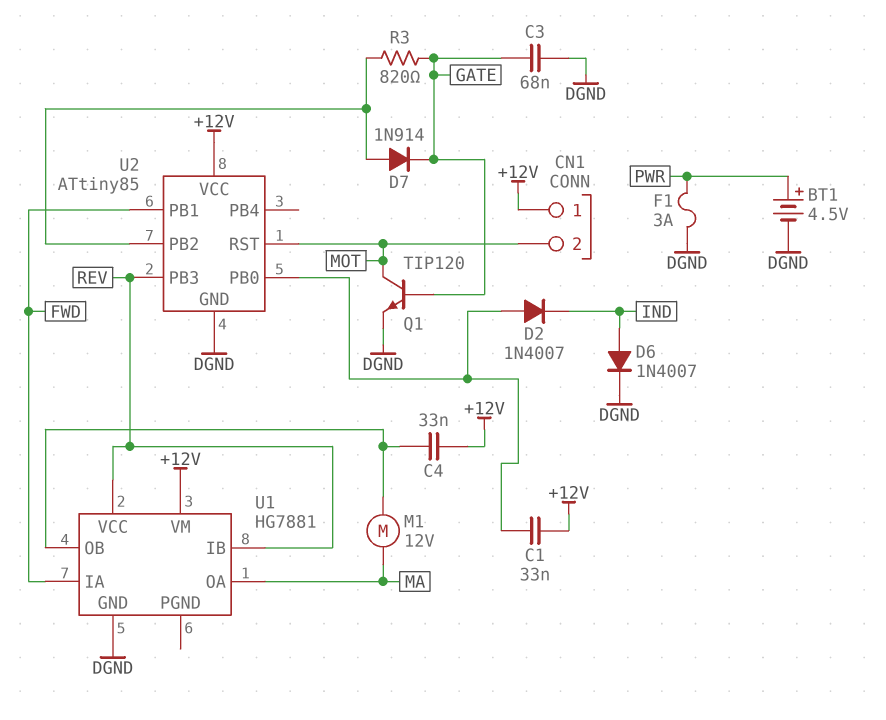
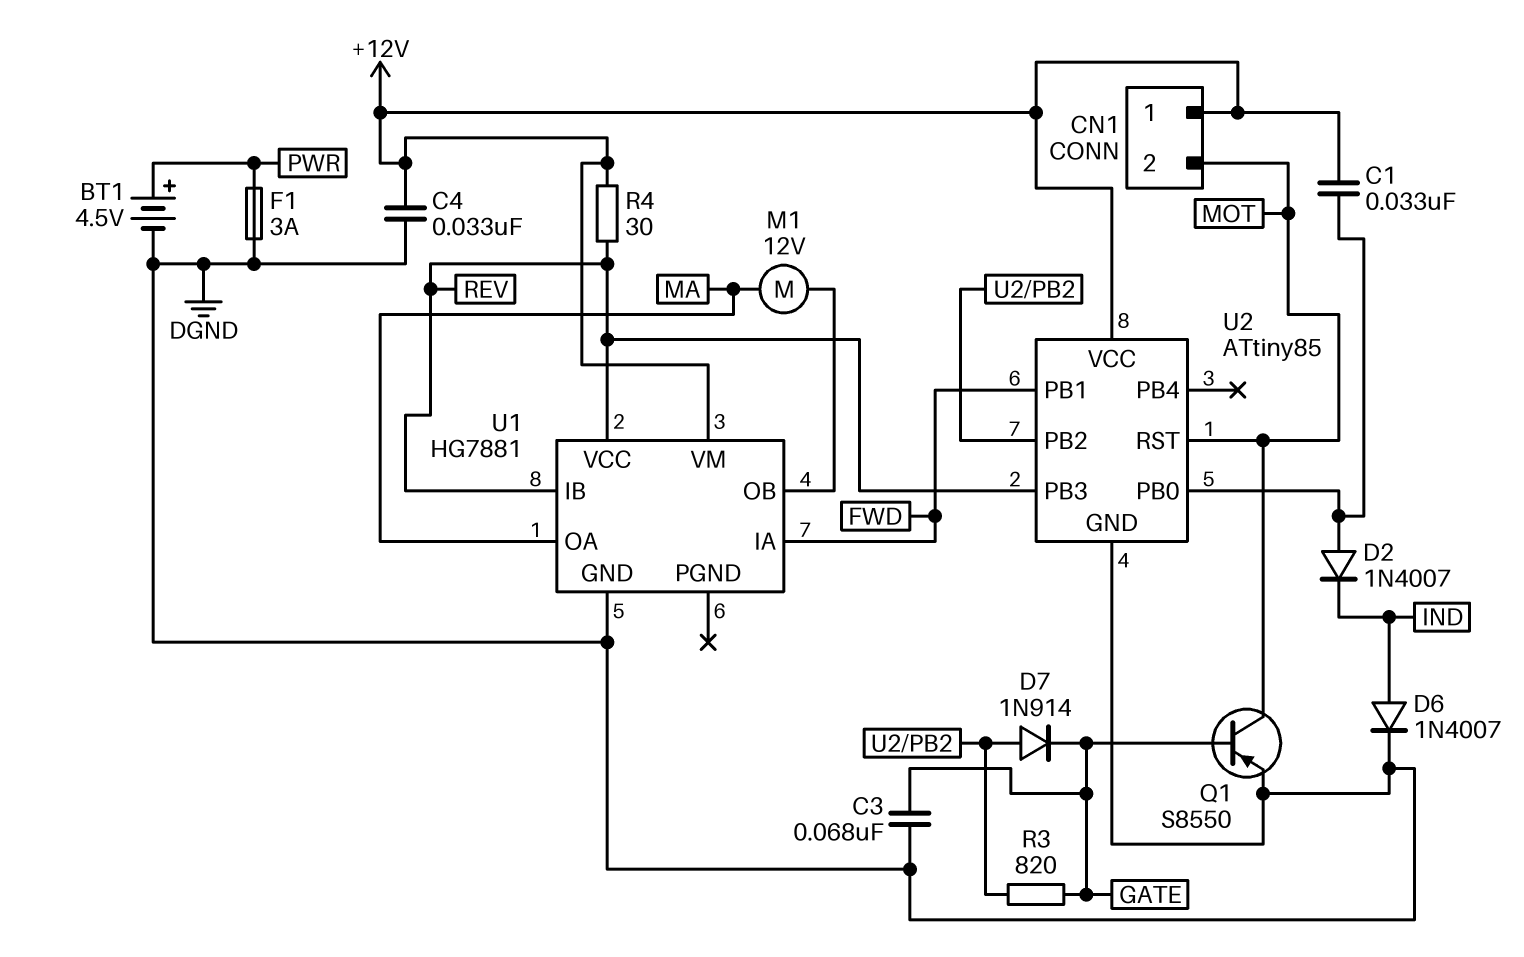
C4: 33nF (+12V, U1/OB) -> 33nF (+12V, DGND)
Q1: NPN TIP120 (B GATE, C MOT, E DGND) -> PNP S8550 (B GATE, C MOT, E DGND)
R4: none -> 30 (+12V, REV)

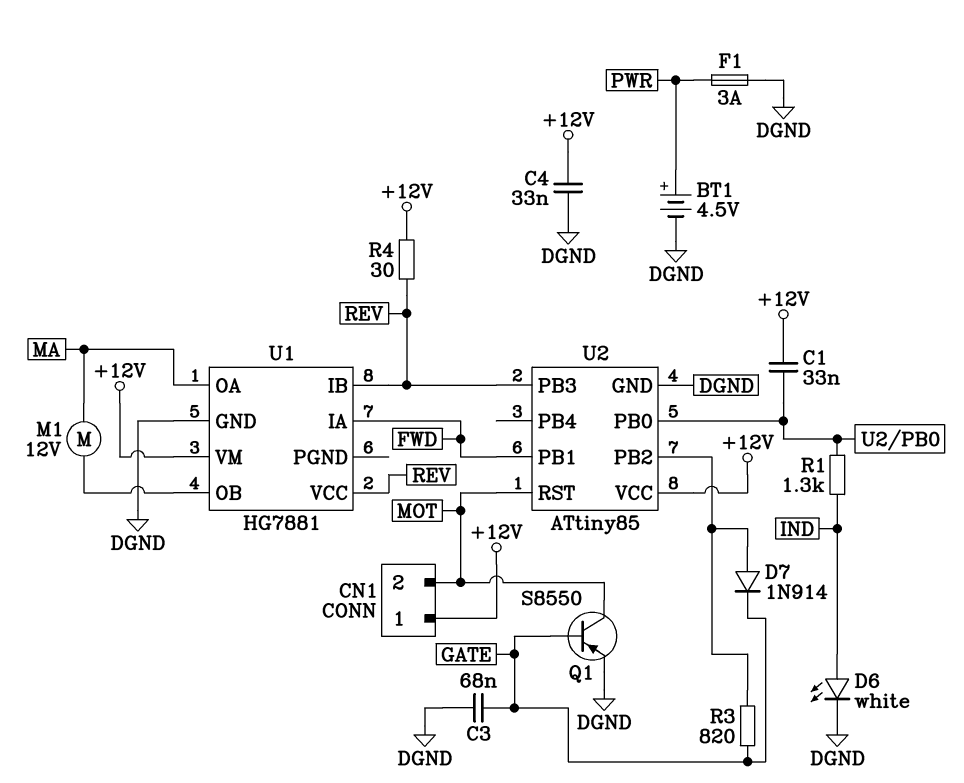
D2: diode 1N4007 (A U2/PB0, K IND) -> none
D6: diode 1N4007 (A IND, K DGND) -> LED white (A IND, K DGND)
R1: none -> 1.3k (IND, U2/PB0)

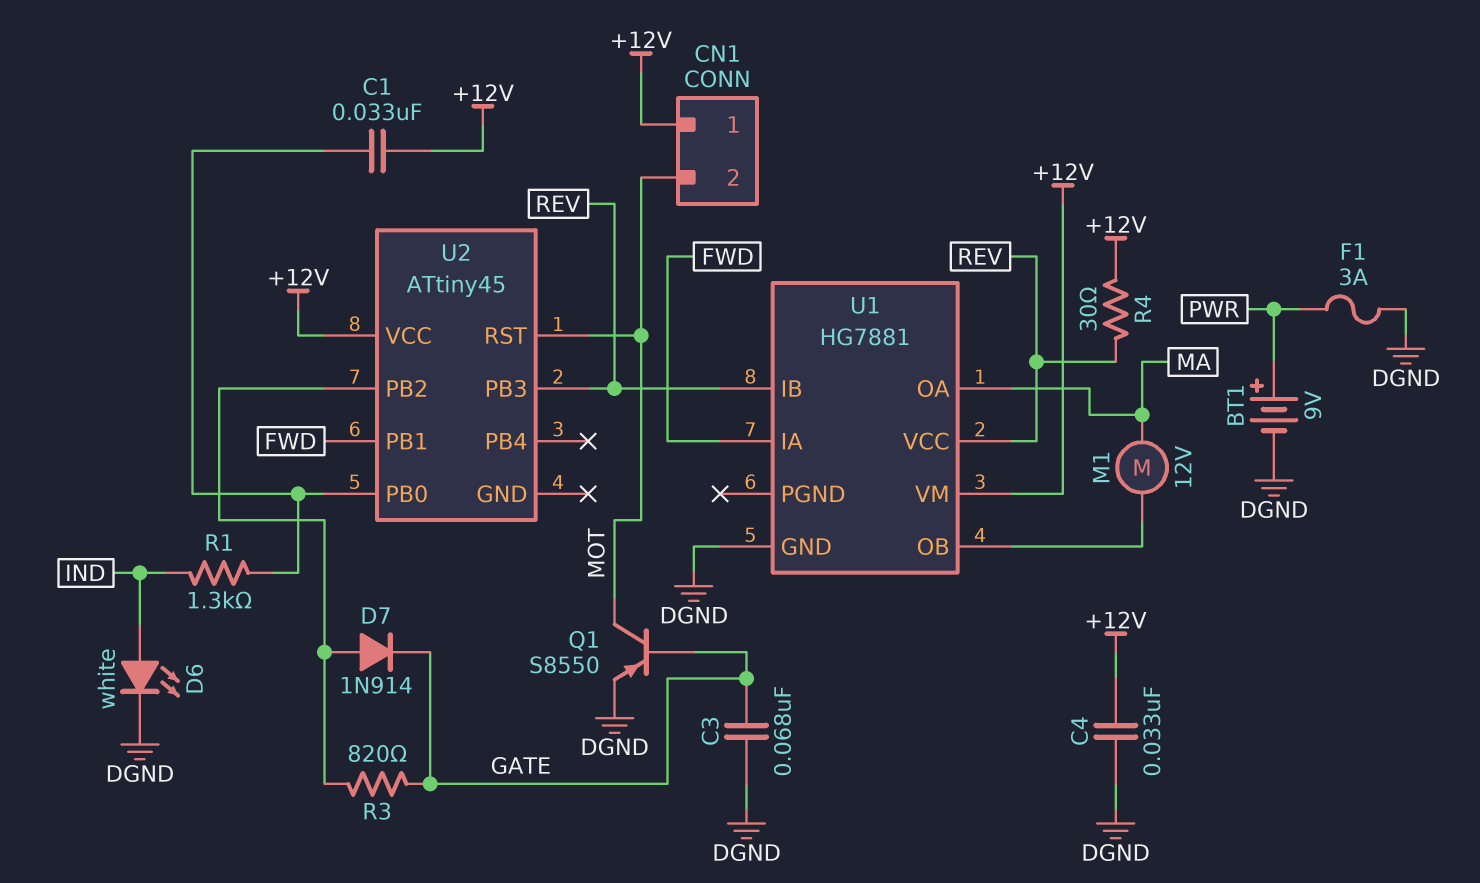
BT1: 4.5V (plus PWR, minus DGND) -> 9V (plus PWR, minus DGND)
U2: ATtiny85 -> ATtiny45
U2 pin GND: DGND -> none

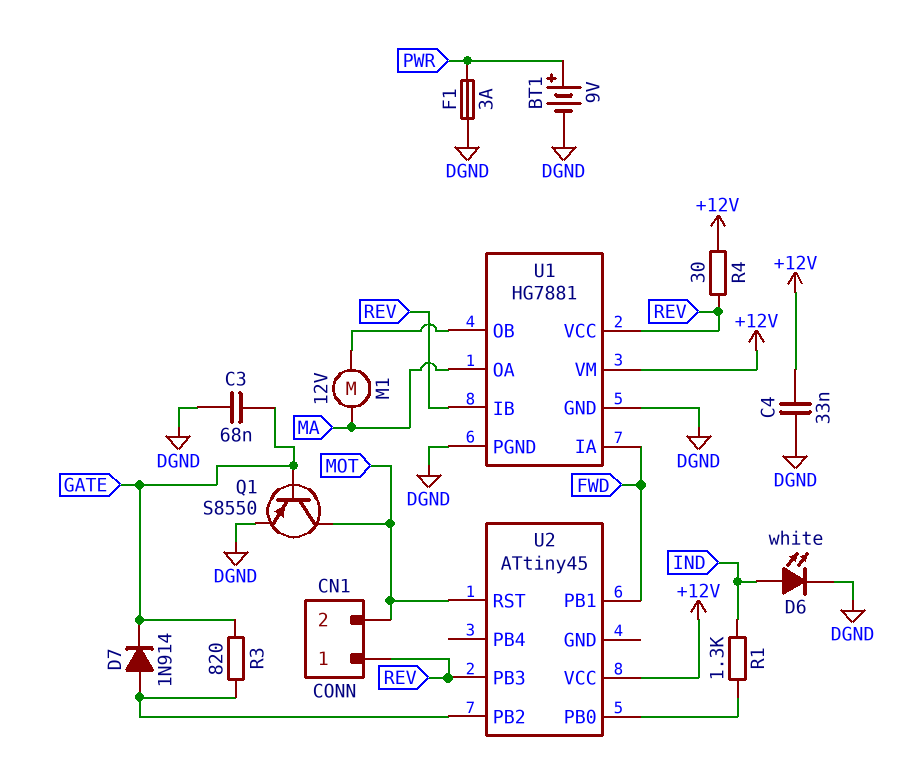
C1: 33nF (+12V, U2/PB0) -> none
CN1 pin 1: +12V -> REV
U1 pin PGND: none -> DGND

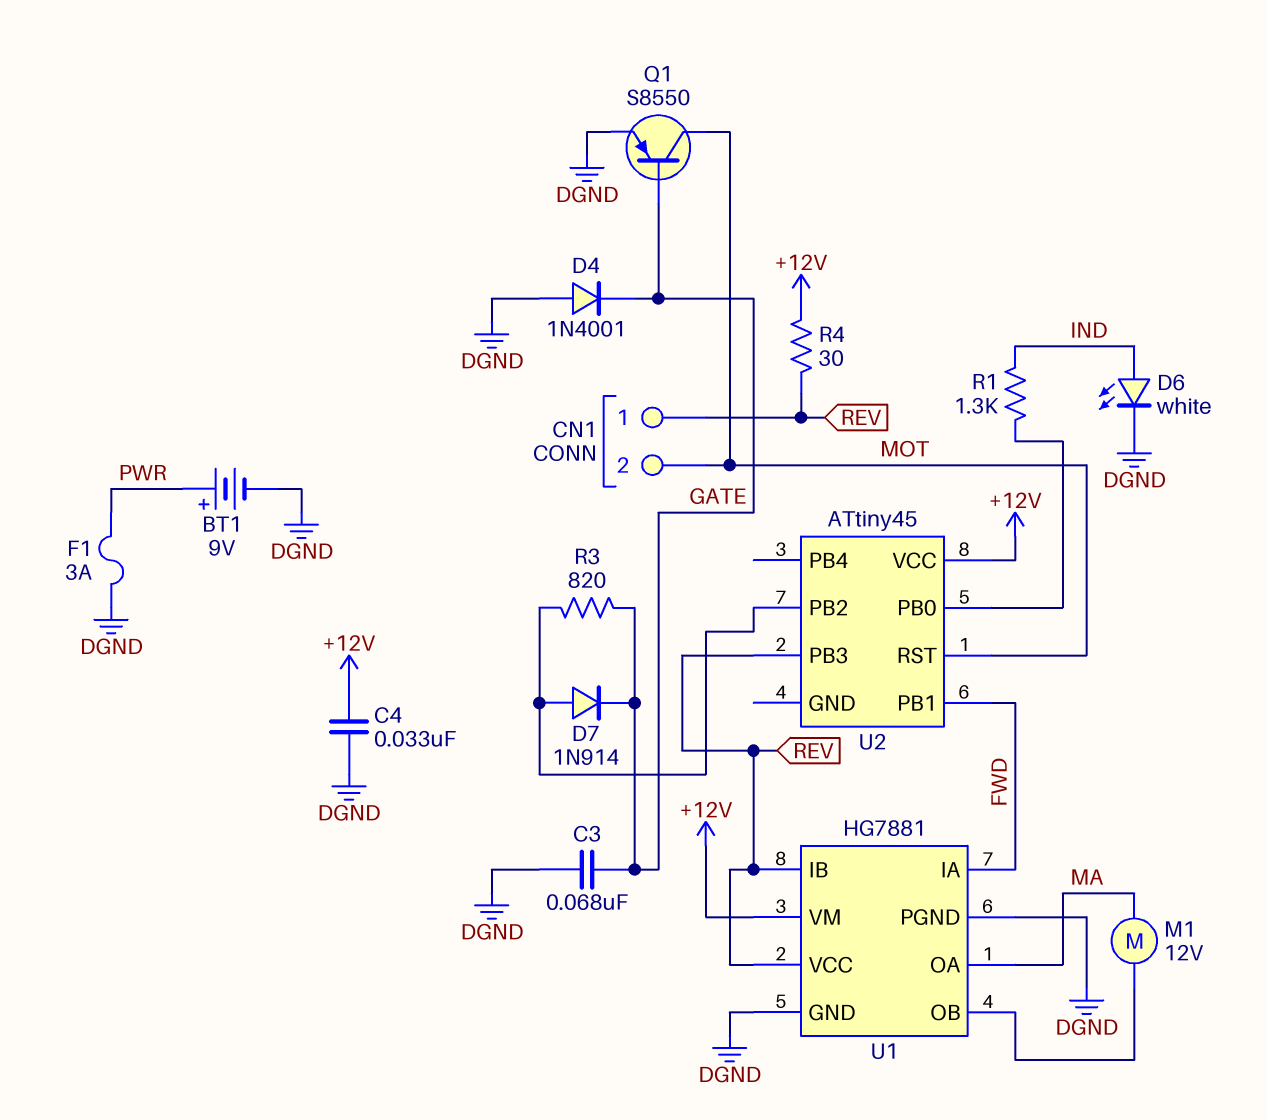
D4: none -> diode 1N4001 (A DGND, K GATE)

